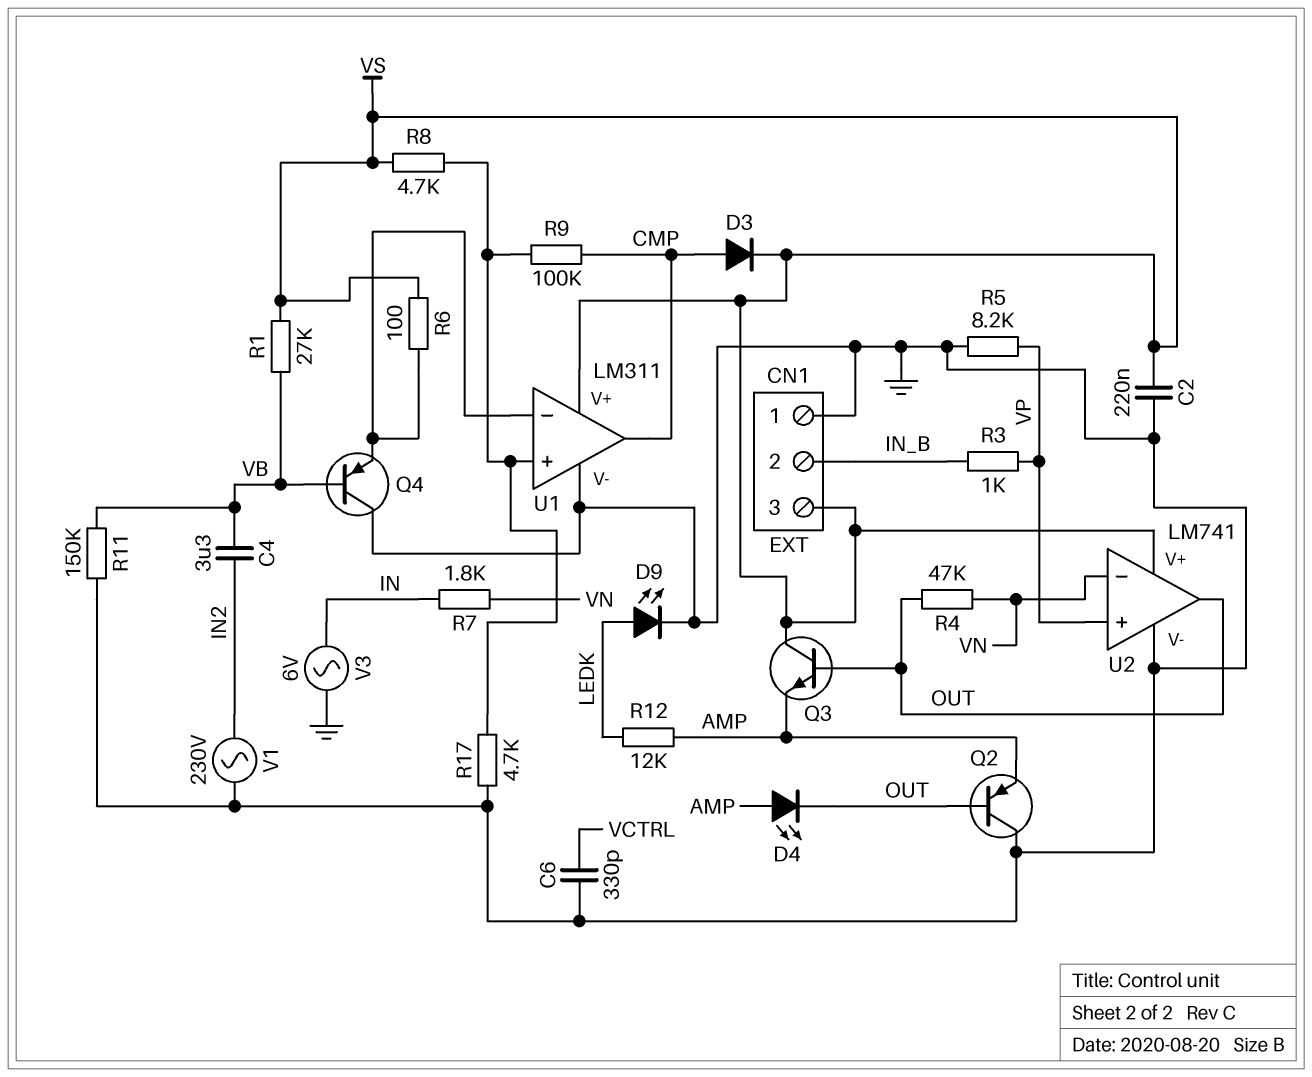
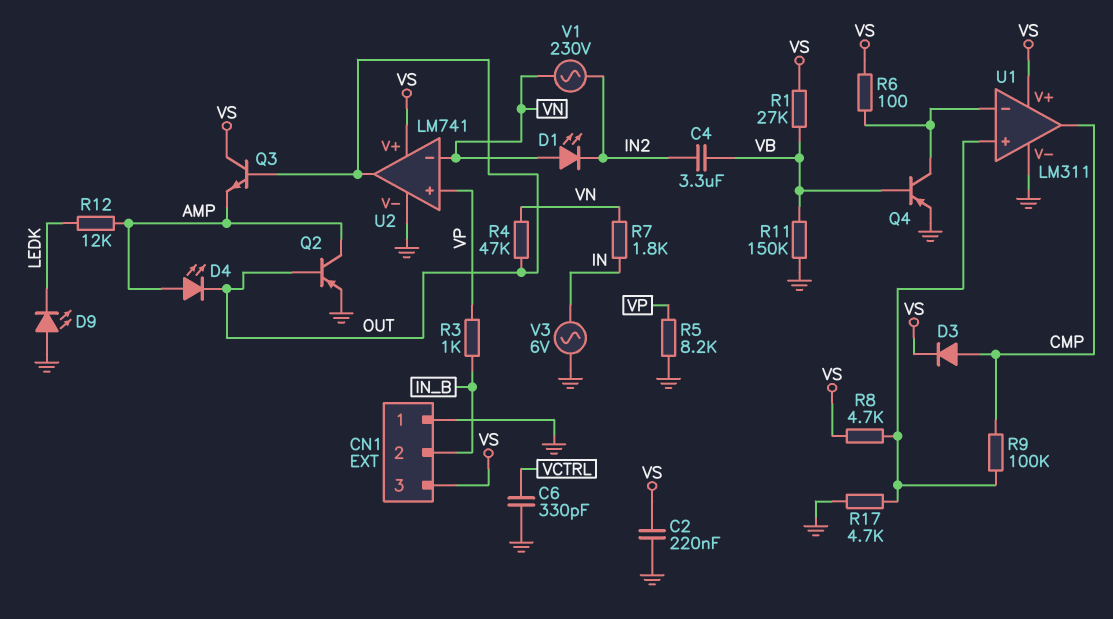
D1: none -> LED (A VN, K IN2)
D9: LED (A LEDK, K GND) -> LED (A GND, K LEDK)
Q2: PNP (B OUT, C GND, E AMP) -> PNP (B OUT, C AMP, E GND)
Q4: PNP (B VB, C GND, E U1/in-) -> PNP (B VB, C U1/in-, E GND)
V1: AC 230V (GND, IN2) -> AC 230V (IN2, VN)

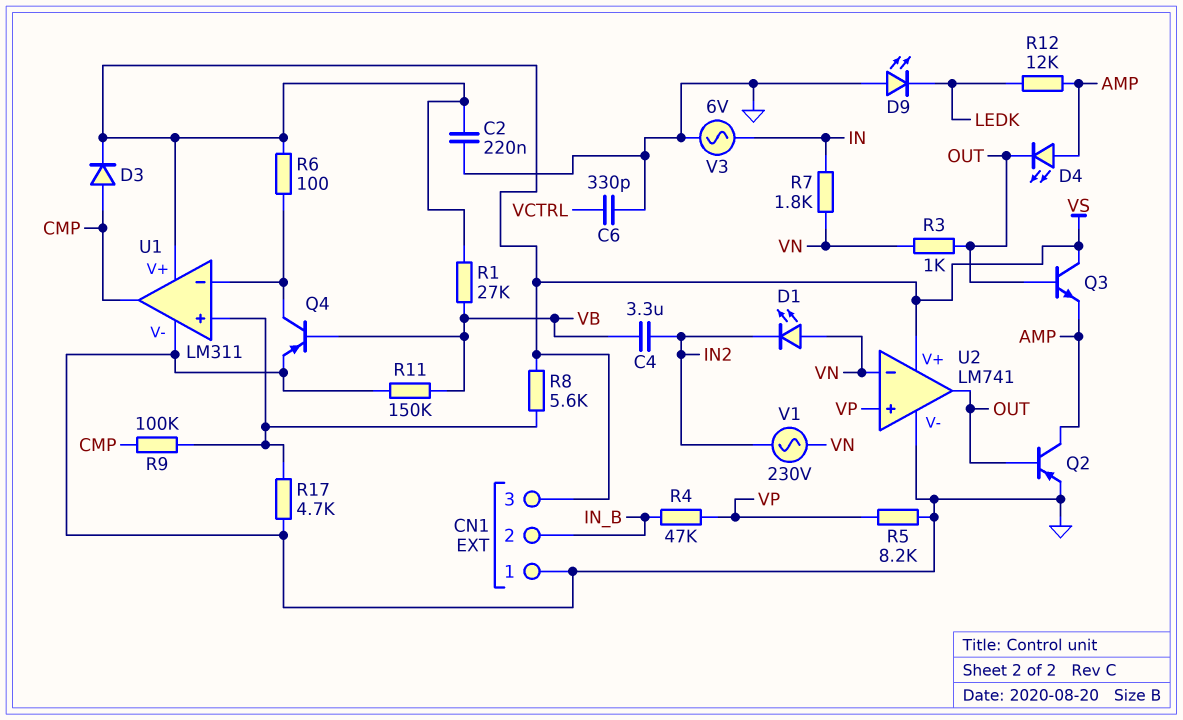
R3: 1k (IN_B, VP) -> 1k (OUT, VN)
R4: 47k (OUT, VN) -> 47k (IN_B, VP)
R8: 4.7k (U1/in+, VS) -> 5.6k (U1/in+, VS)

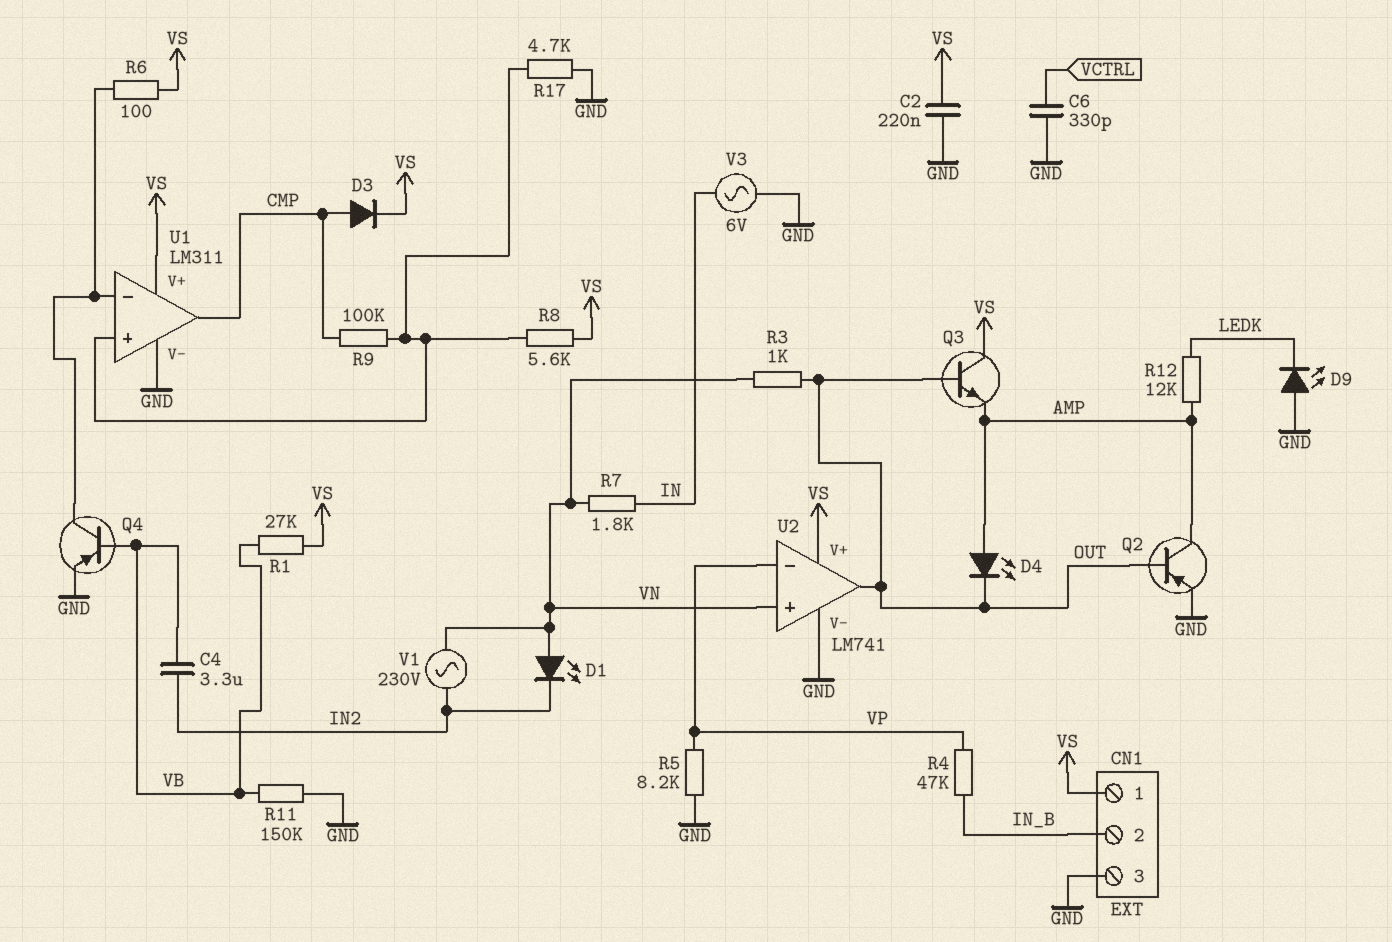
CN1 pin 1: GND -> VS
CN1 pin 3: VS -> GND
U2 pin in+: VP -> VN
U2 pin in-: VN -> VP

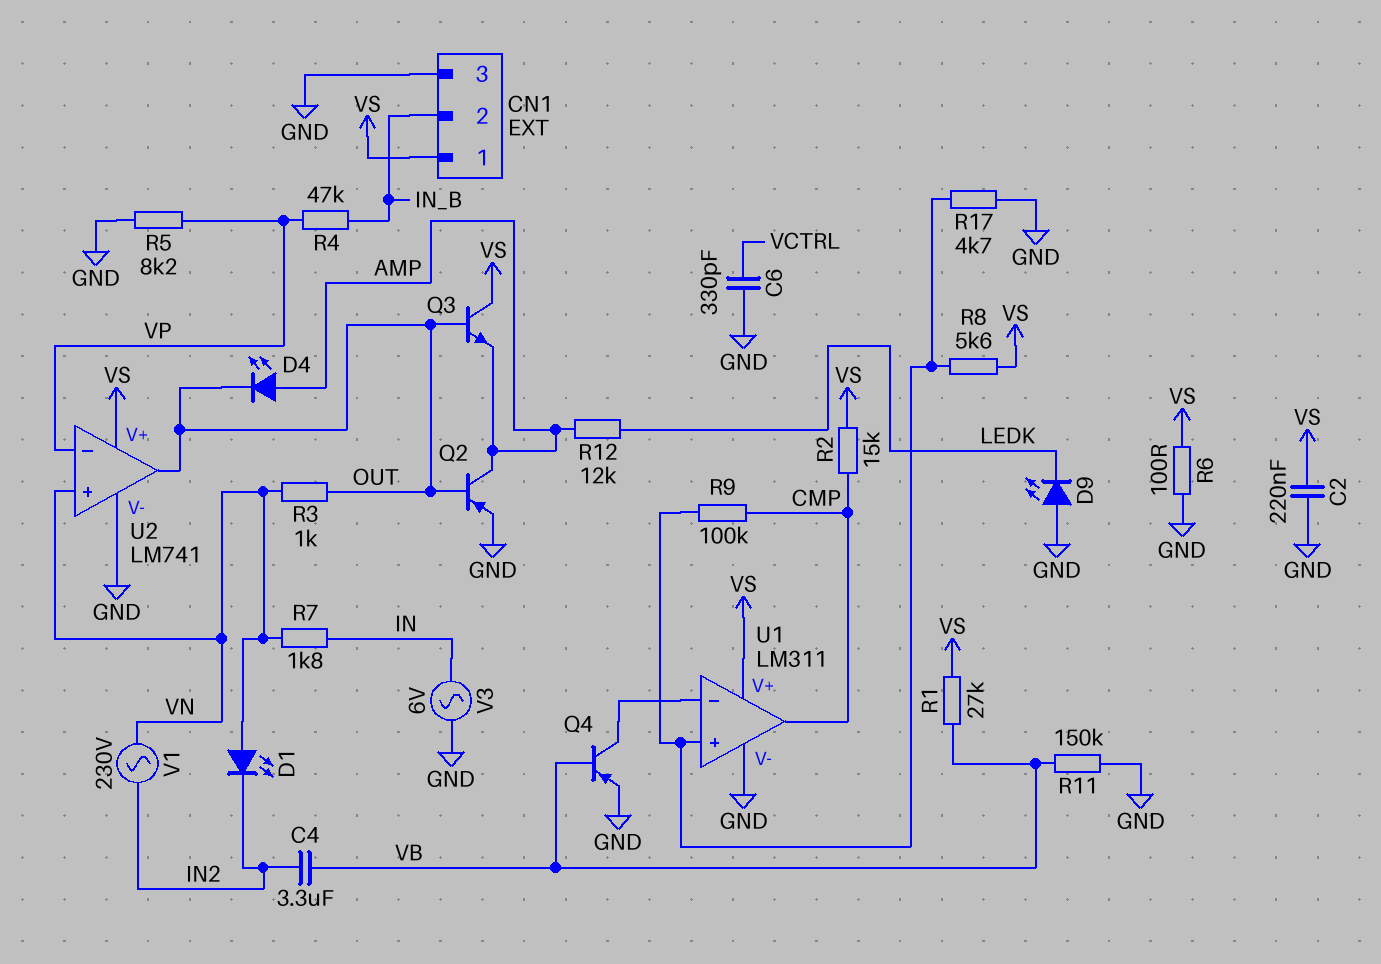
D3: diode (A CMP, K VS) -> none
R2: none -> 15k (CMP, VS)
R6: 100 (U1/in-, VS) -> 100 (GND, VS)

